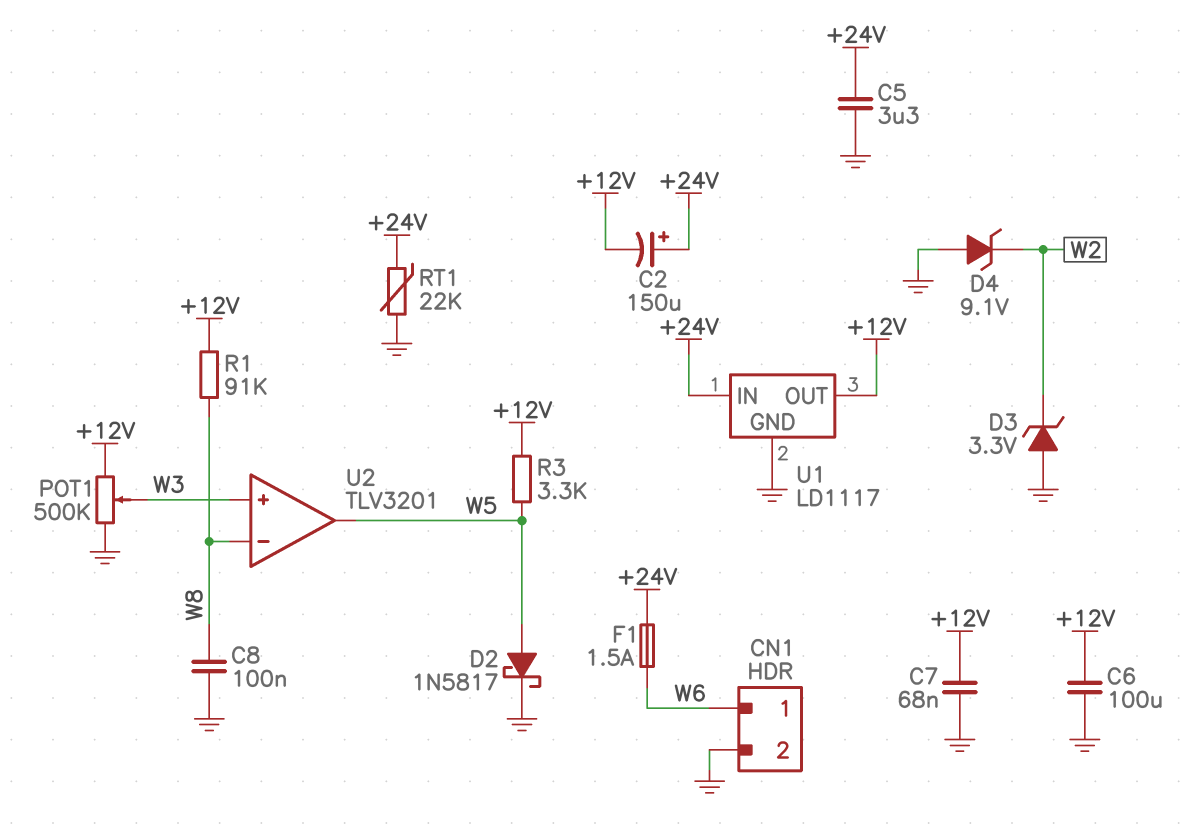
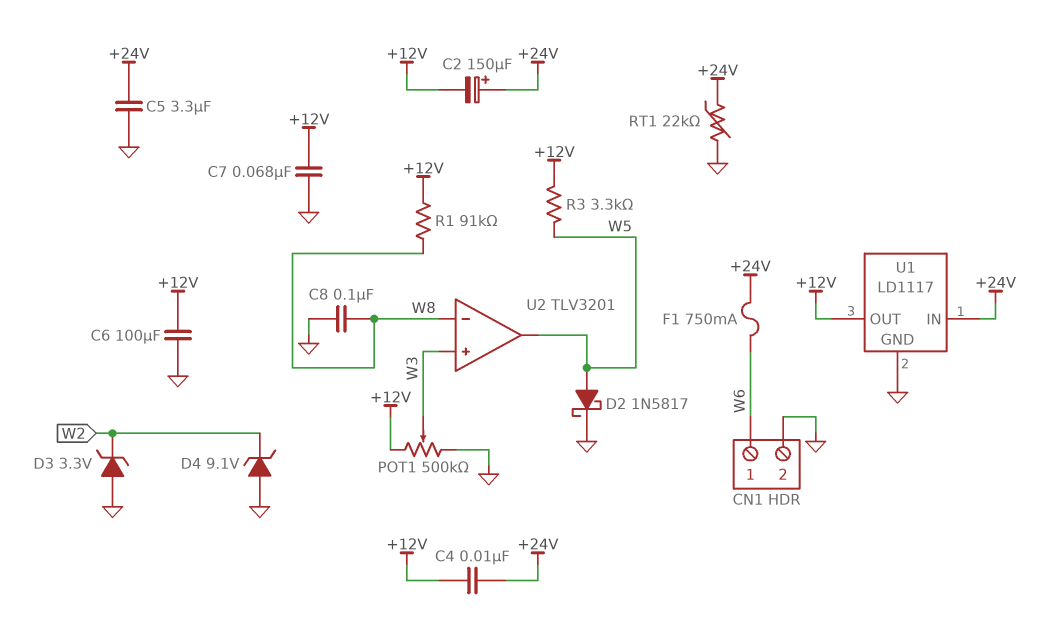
C4: none -> 10nF (+12V, +24V)
F1: 1.5A (+24V, W6) -> 750mA (+24V, W6)

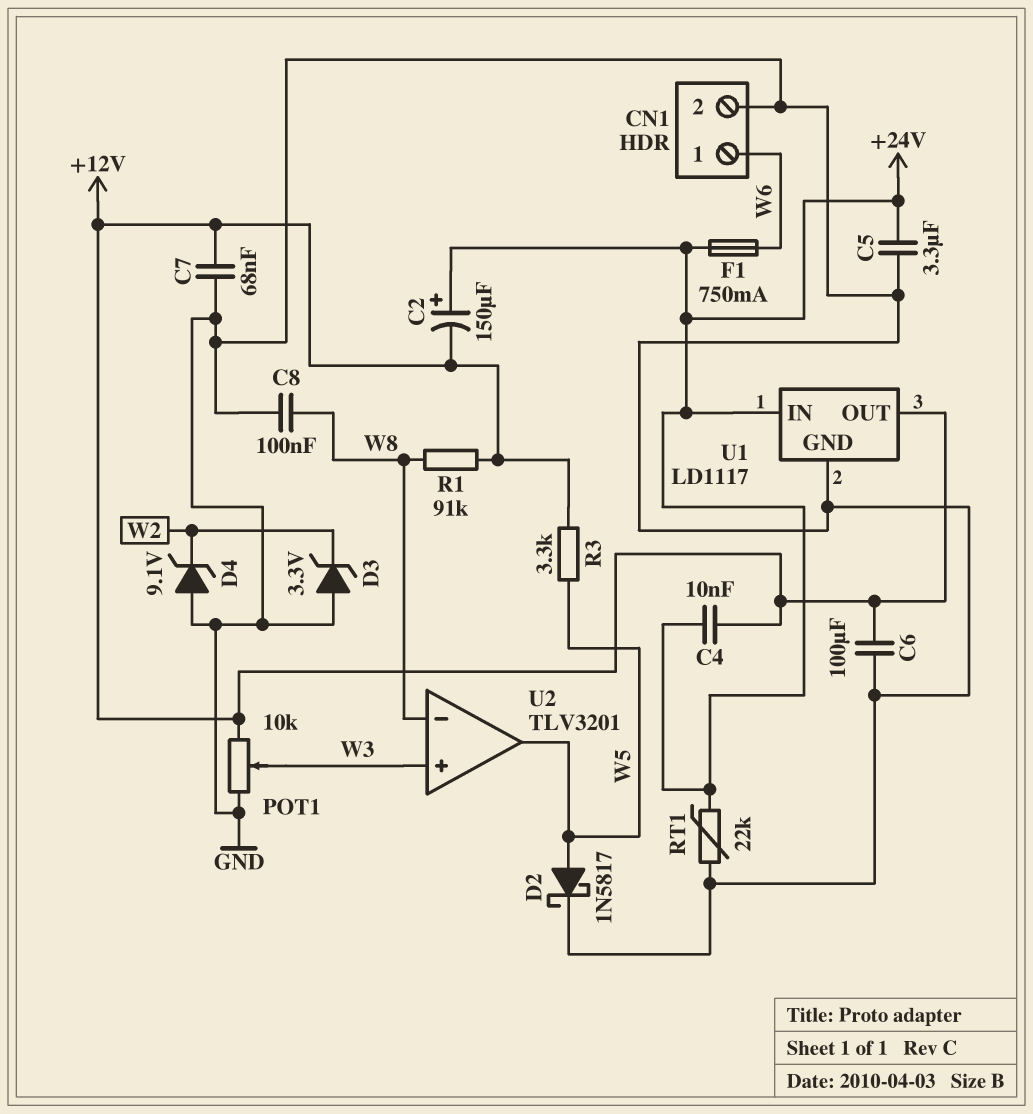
POT1: 500k (+12V, GND, wiper W3) -> 10k (+12V, GND, wiper W3)

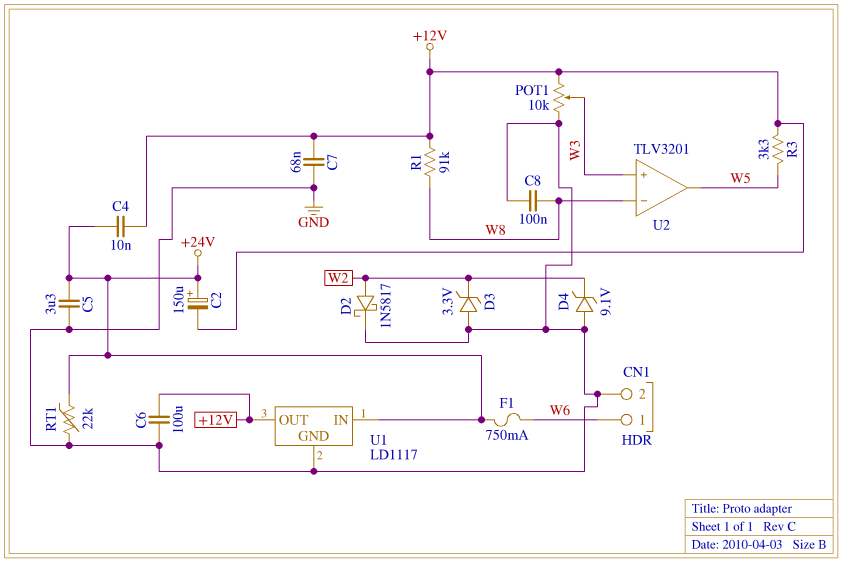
D2: schottky 1N5817 (A W5, K GND) -> schottky 1N5817 (A W2, K GND)

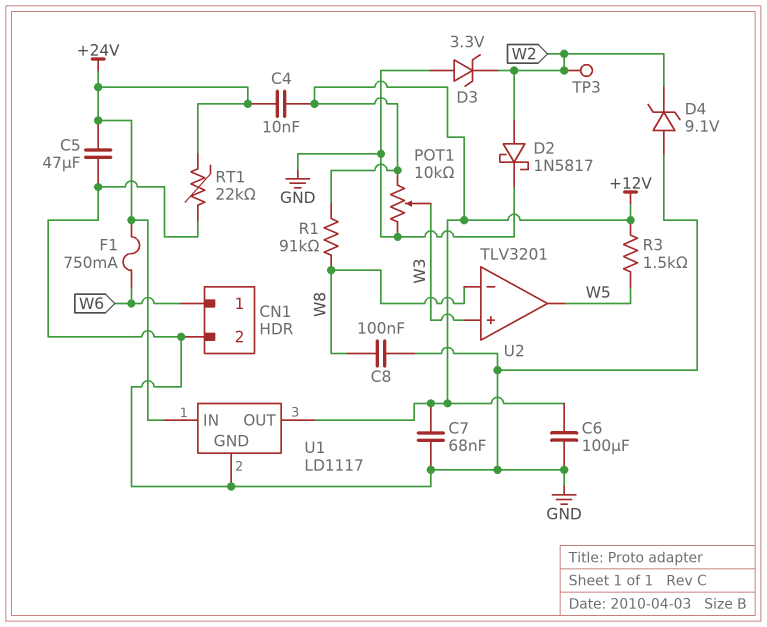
C2: 150uF (plus +24V, minus +12V) -> none
C5: 3.3uF (+24V, GND) -> 47uF (+24V, GND)
R3: 3.3k (+12V, W5) -> 1.5k (+12V, W5)
TP3: none -> test point (W2)

